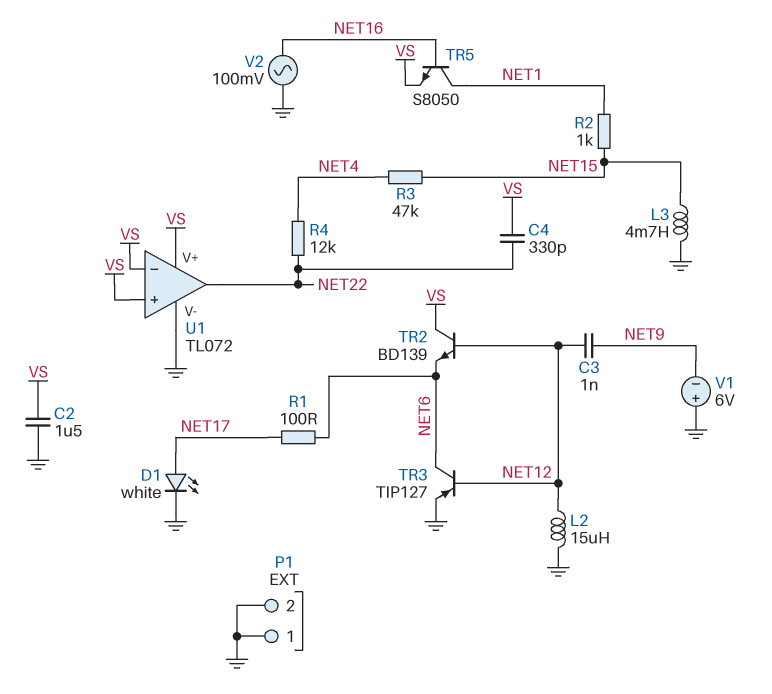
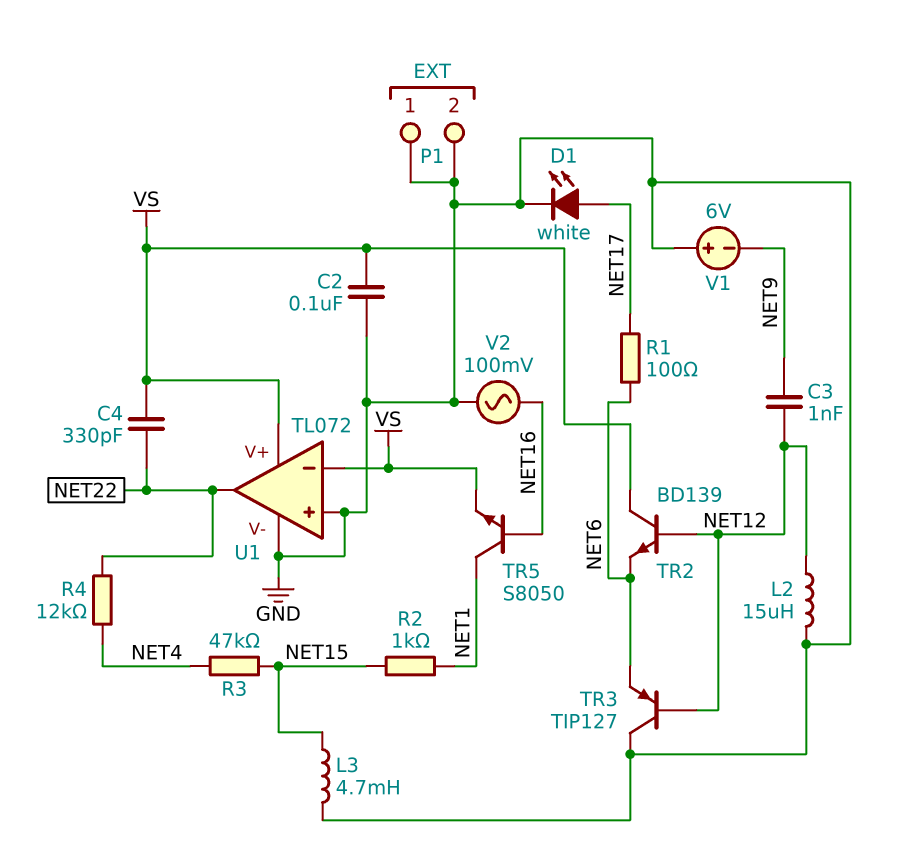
C2: 1.5uF (GND, VS) -> 100nF (GND, VS)
TR3: PNP TIP127 (B NET12, C NET6, E GND) -> PNP TIP127 (B NET12, C GND, E NET6)
U1 pin in+: VS -> GND

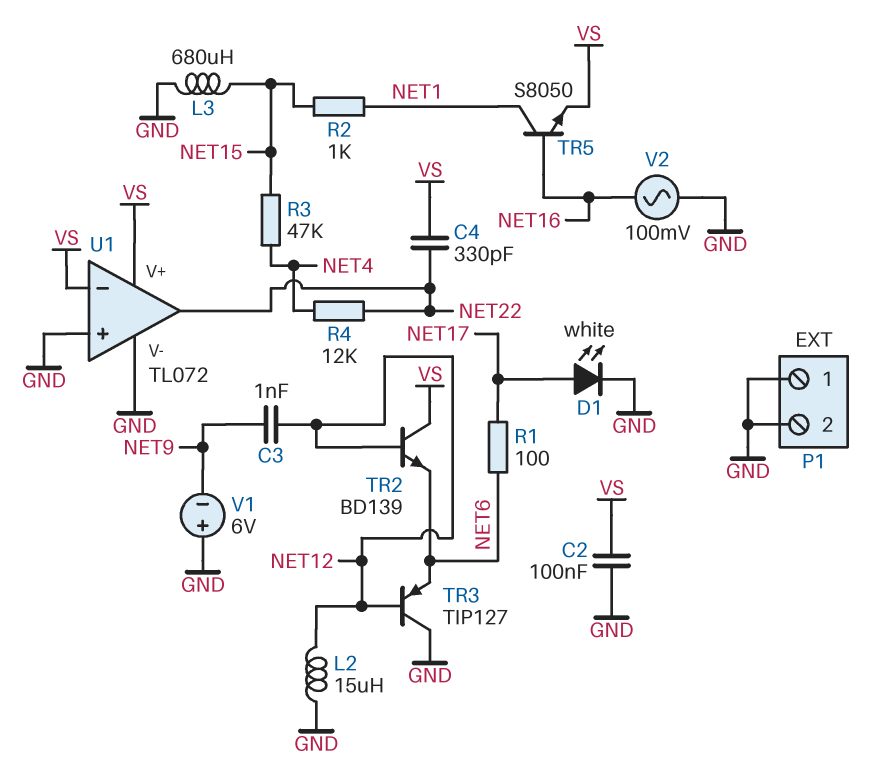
L3: 4.7mH (GND, NET15) -> 680uH (GND, NET15)

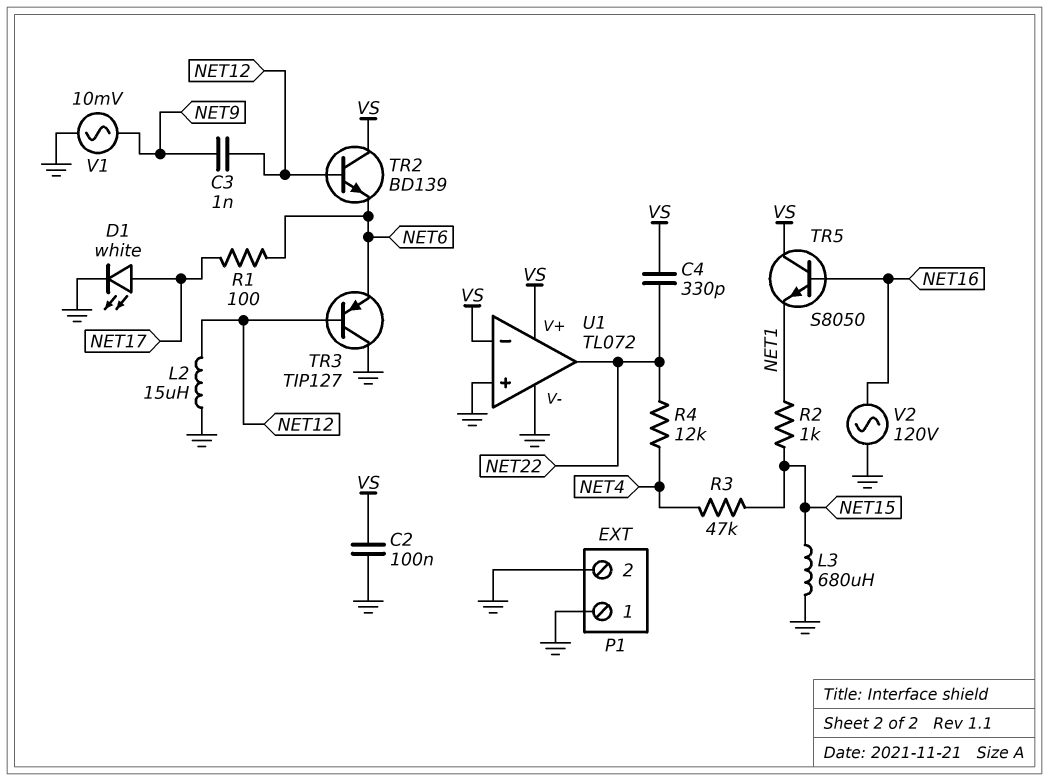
TR5: NPN S8050 (B NET16, C NET1, E VS) -> NPN S8050 (B NET16, C VS, E NET1)
V1: 6V (plus GND, minus NET9) -> AC 10mV (GND, NET9)
V2: AC 100mV (GND, NET16) -> AC 120V (GND, NET16)

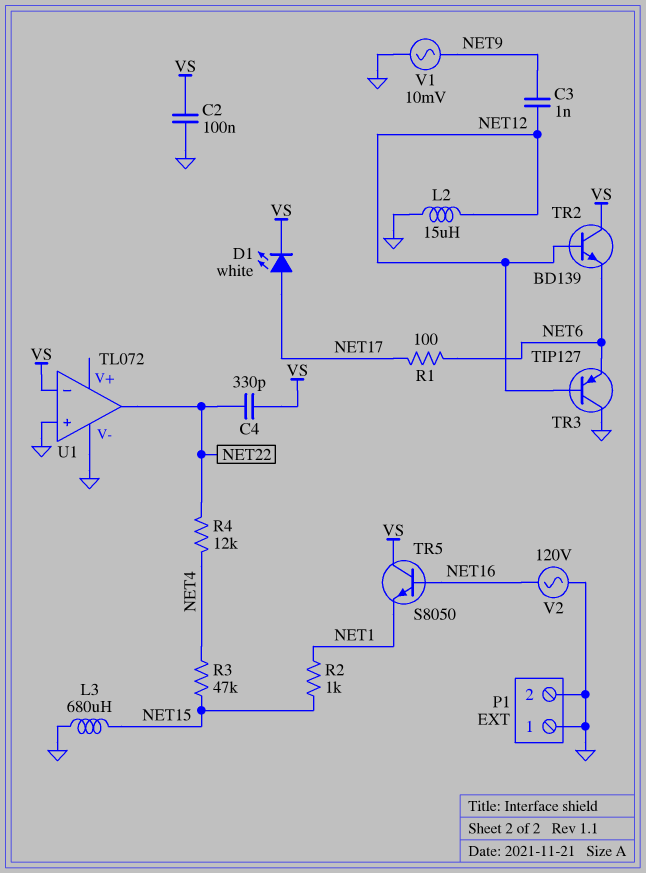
D1: LED white (A NET17, K GND) -> LED white (A NET17, K VS)
U1 pin V+: VS -> none

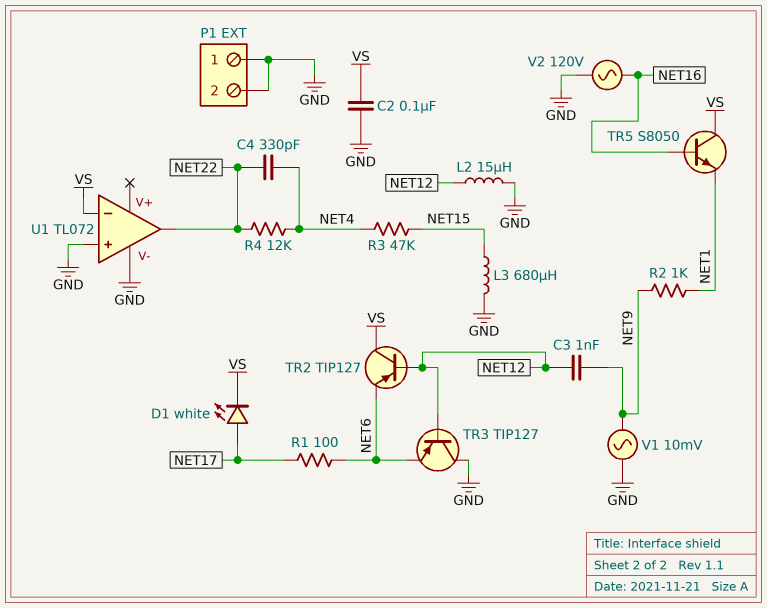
C4: 330pF (NET22, VS) -> 330pF (NET4, NET22)
R2: 1k (NET1, NET15) -> 1k (NET1, NET9)
TR2: NPN BD139 (B NET12, C VS, E NET6) -> PNP TIP127 (B NET12, C VS, E NET6)

